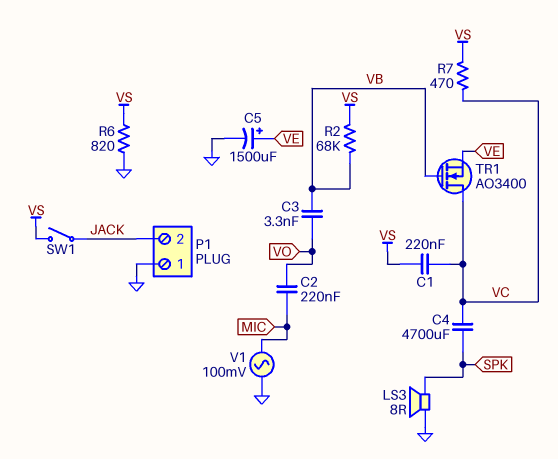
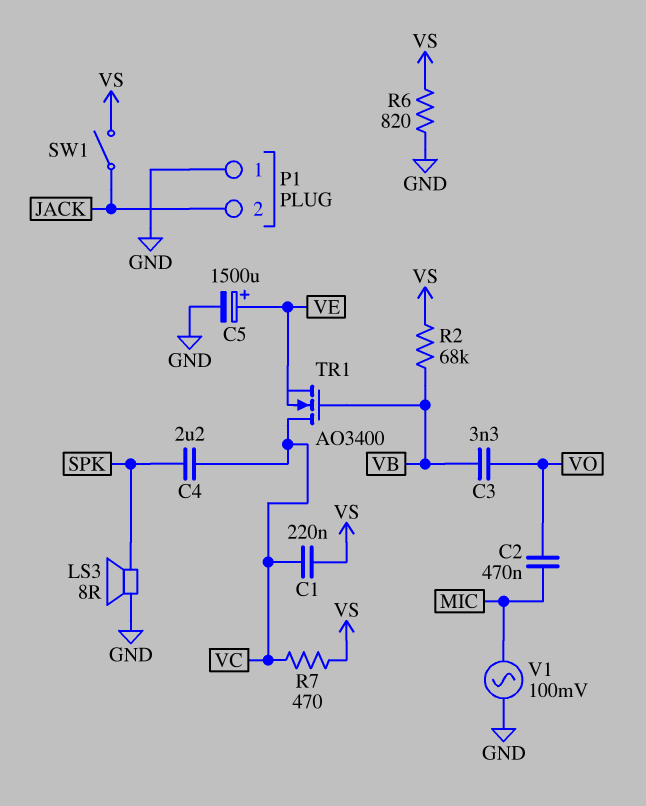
C2: 220nF (MIC, VO) -> 470nF (MIC, VO)
C4: 4700uF (SPK, VC) -> 2.2uF (SPK, VC)

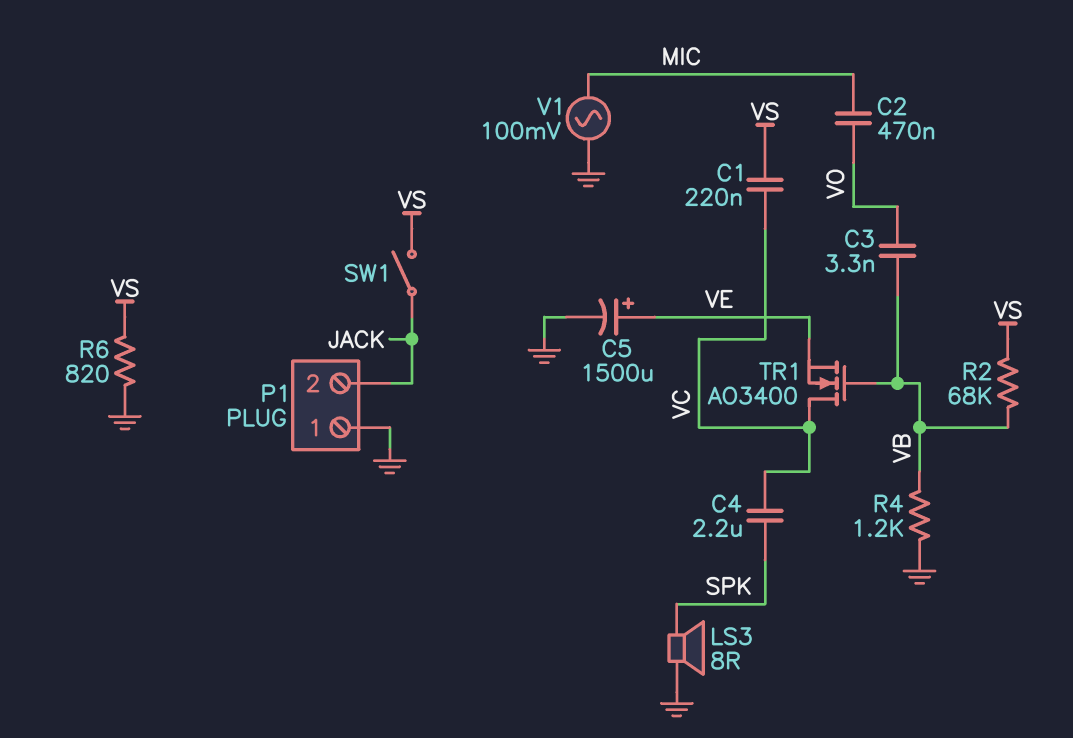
R4: none -> 1.2k (GND, VB)
R7: 470 (VC, VS) -> none

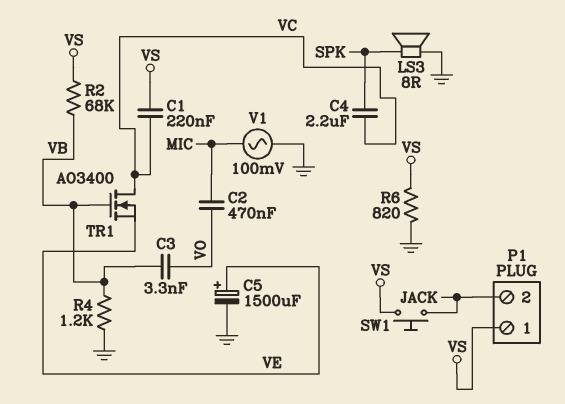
P1 pin 1: GND -> VS
SW1: switch (JACK, VS) -> button (JACK, VS)

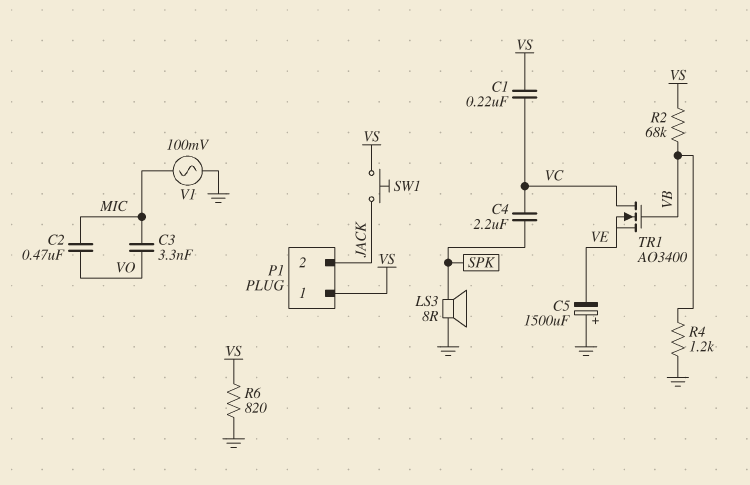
C3: 3.3nF (VB, VO) -> 3.3nF (MIC, VO)
C5: 1500uF (plus VE, minus GND) -> 1500uF (plus GND, minus VE)

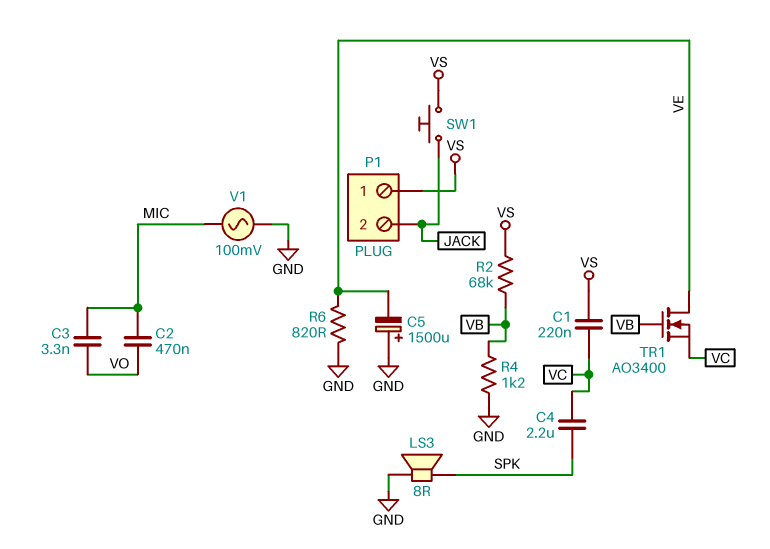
R6: 820 (GND, VS) -> 820 (GND, VE)
TR1: NMOS AO3400 (G VB, D VC, S VE) -> NMOS AO3400 (G VB, D VE, S VC)

